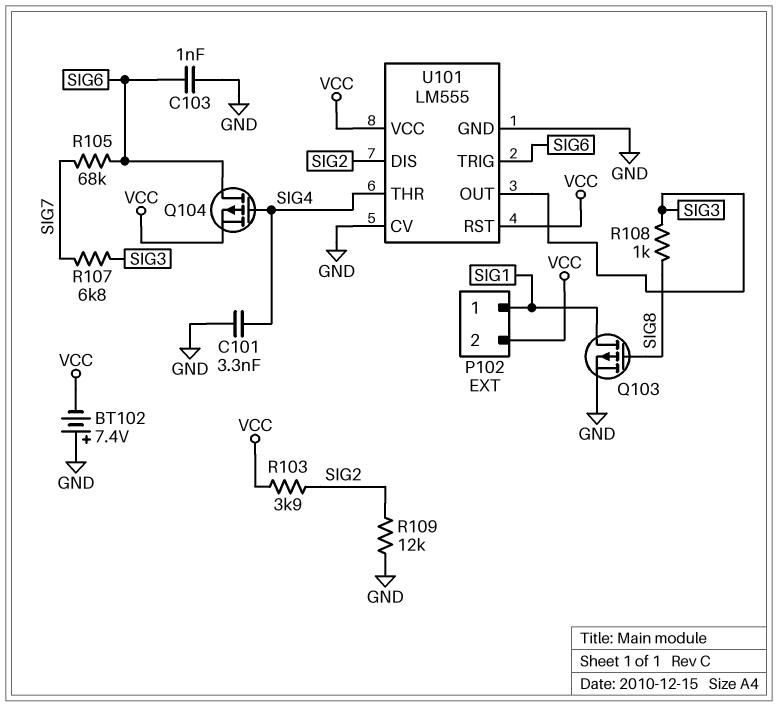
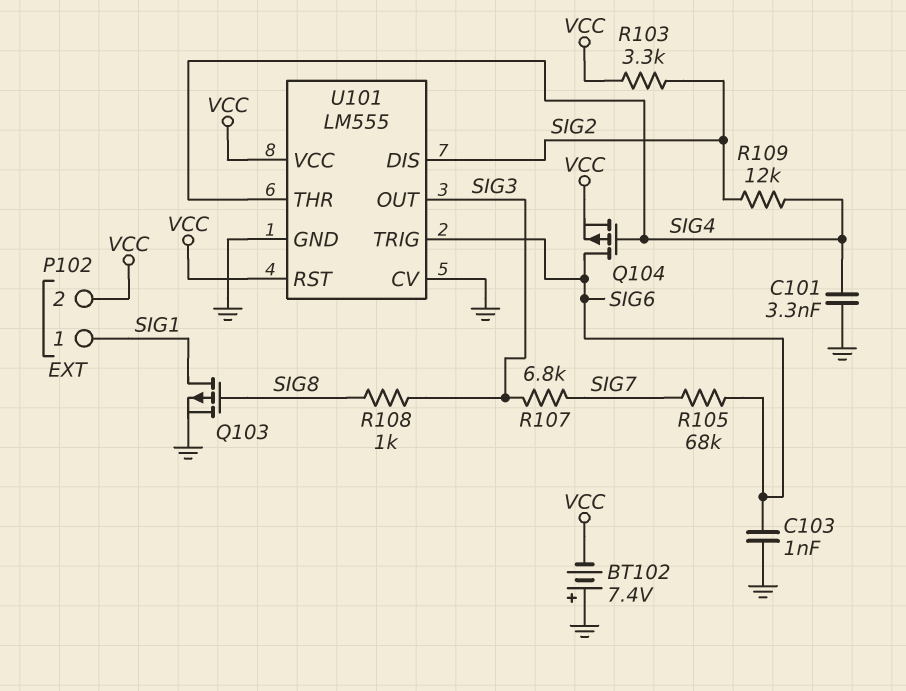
R103: 3.9k (SIG2, VCC) -> 3.3k (SIG2, VCC)
R109: 12k (GND, SIG2) -> 12k (SIG2, SIG4)

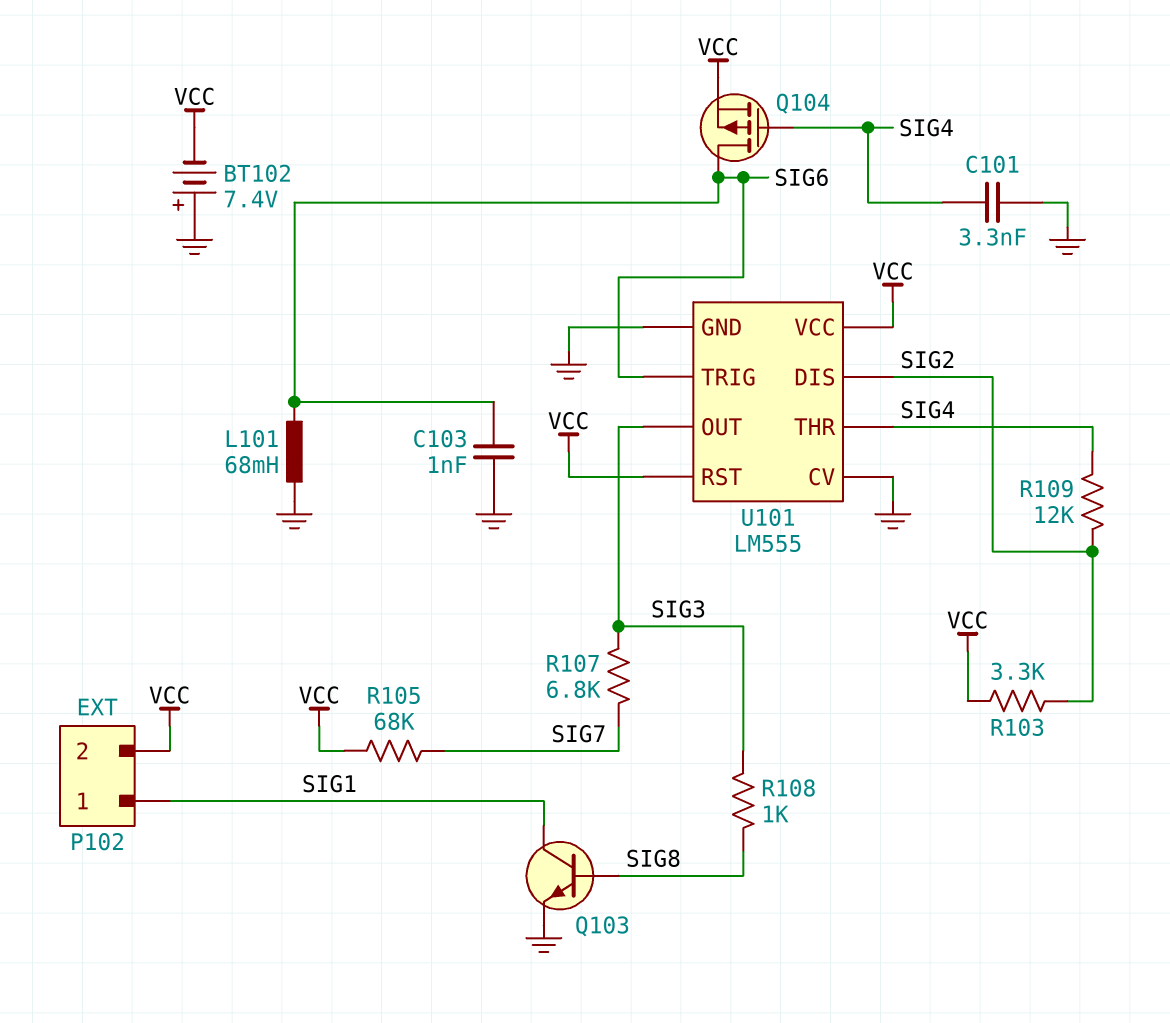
L101: none -> 68mH (GND, SIG6)
Q103: PMOS (G SIG8, D SIG1, S GND) -> NPN (B SIG8, C SIG1, E GND)
R105: 68k (SIG6, SIG7) -> 68k (SIG7, VCC)

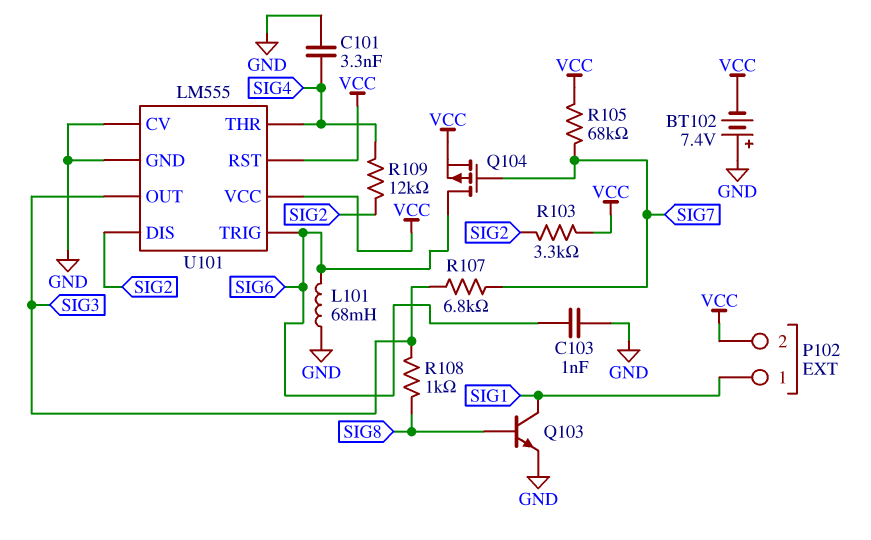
Q104: PMOS (G SIG4, D SIG6, S VCC) -> PMOS (G SIG7, D SIG6, S VCC)

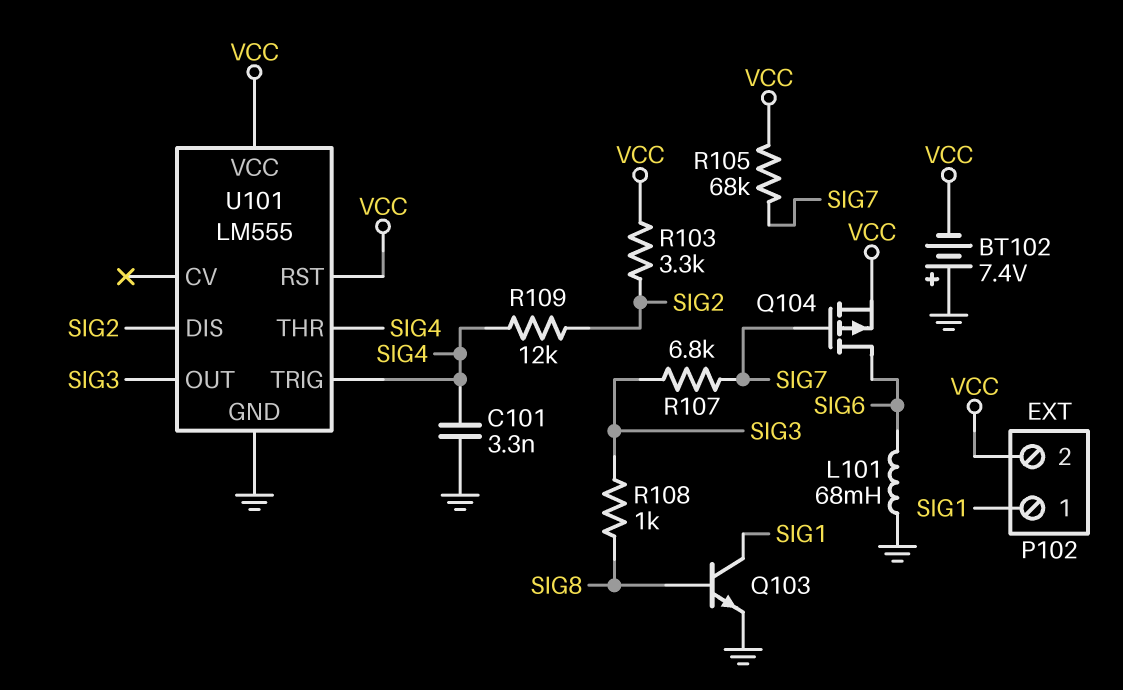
C103: 1nF (GND, SIG6) -> none
U101 pin CV: GND -> none
U101 pin TRIG: SIG6 -> SIG4

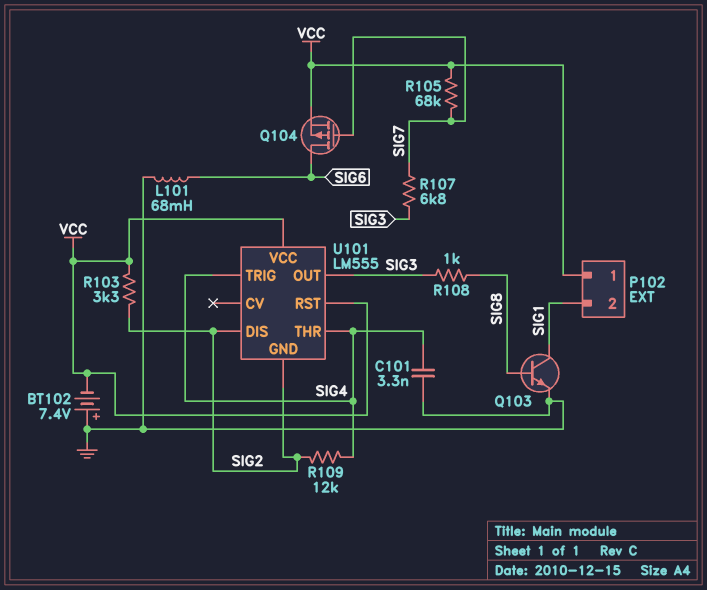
P102 pin 1: SIG1 -> VCC
P102 pin 2: VCC -> SIG1
U101 pin GND: GND -> SIG2

